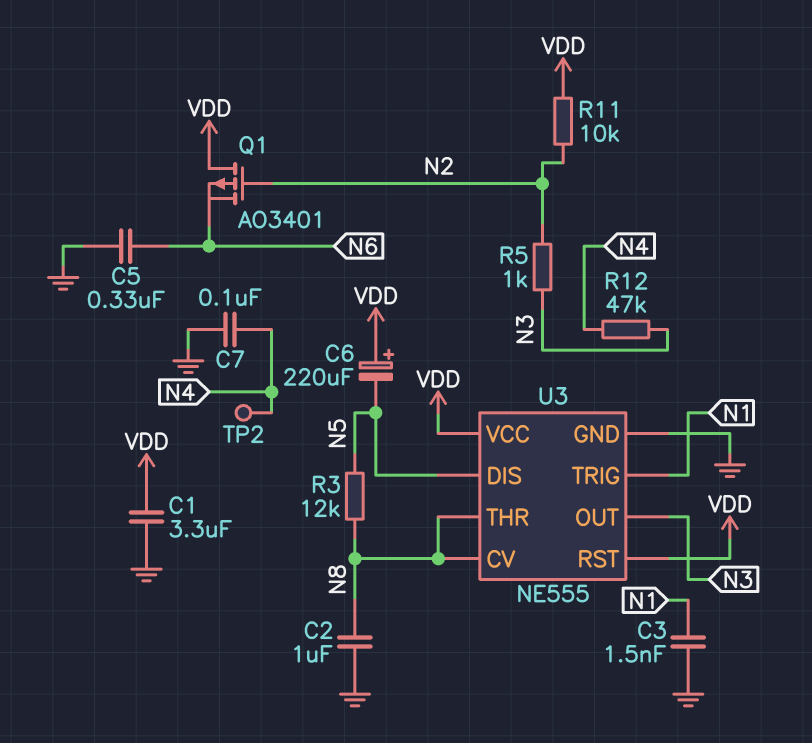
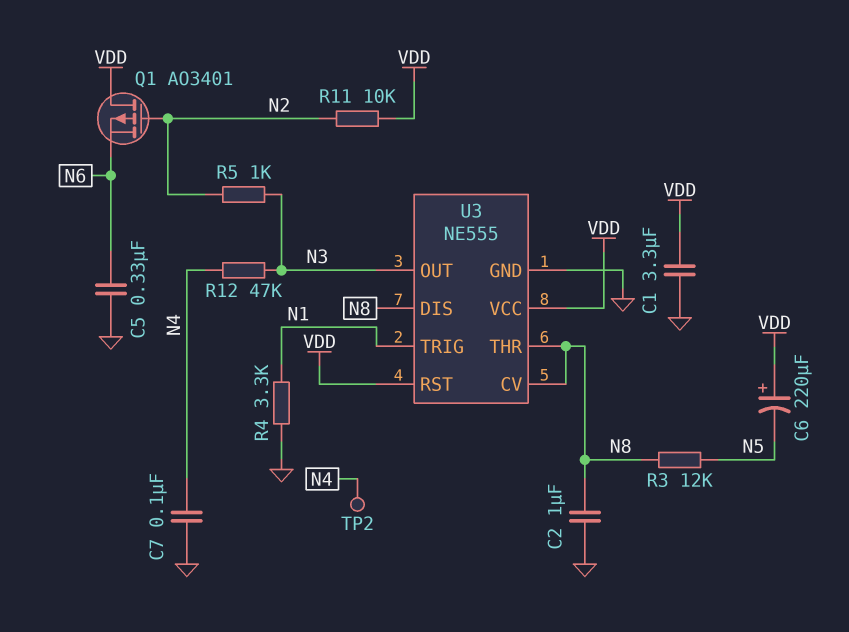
C3: 1.5nF (GND, N1) -> none
R4: none -> 3.3k (GND, N1)
U3 pin DIS: N5 -> N8

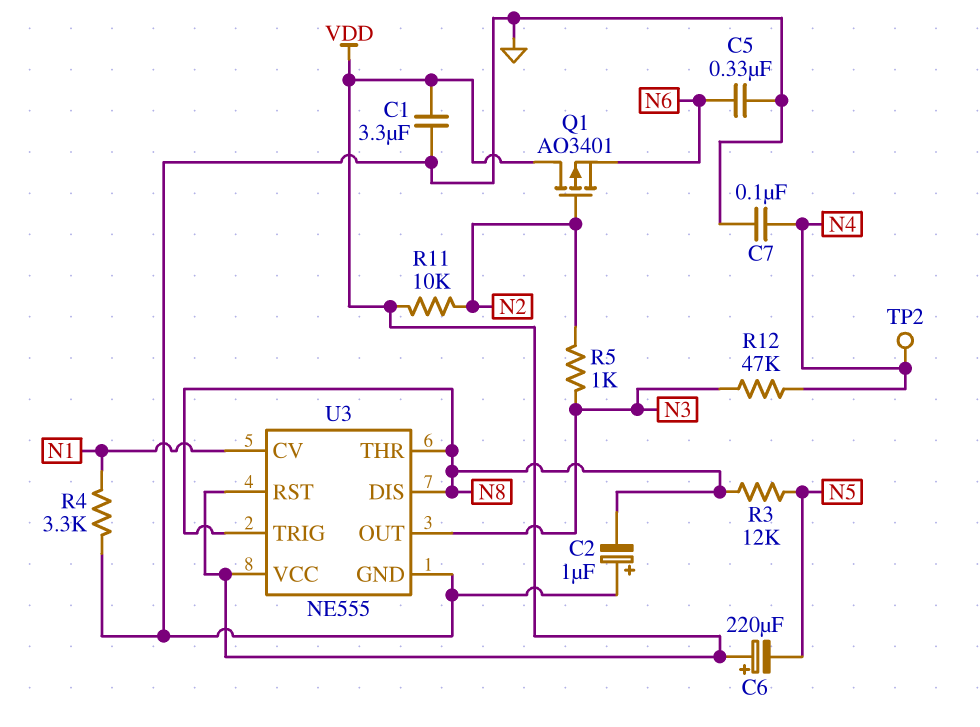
C2: 1uF (GND, N8) -> 1uF (plus GND, minus N8)
U3 pin CV: N8 -> N1
U3 pin TRIG: N1 -> N8

